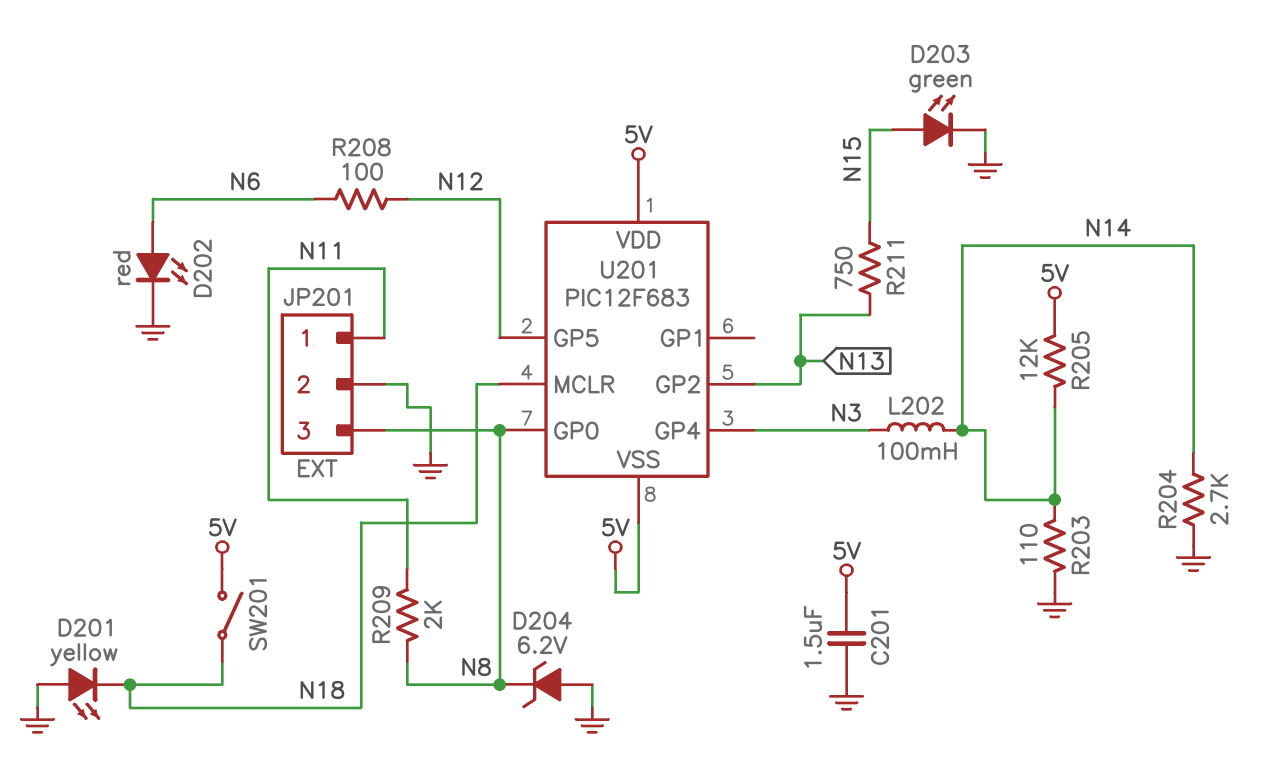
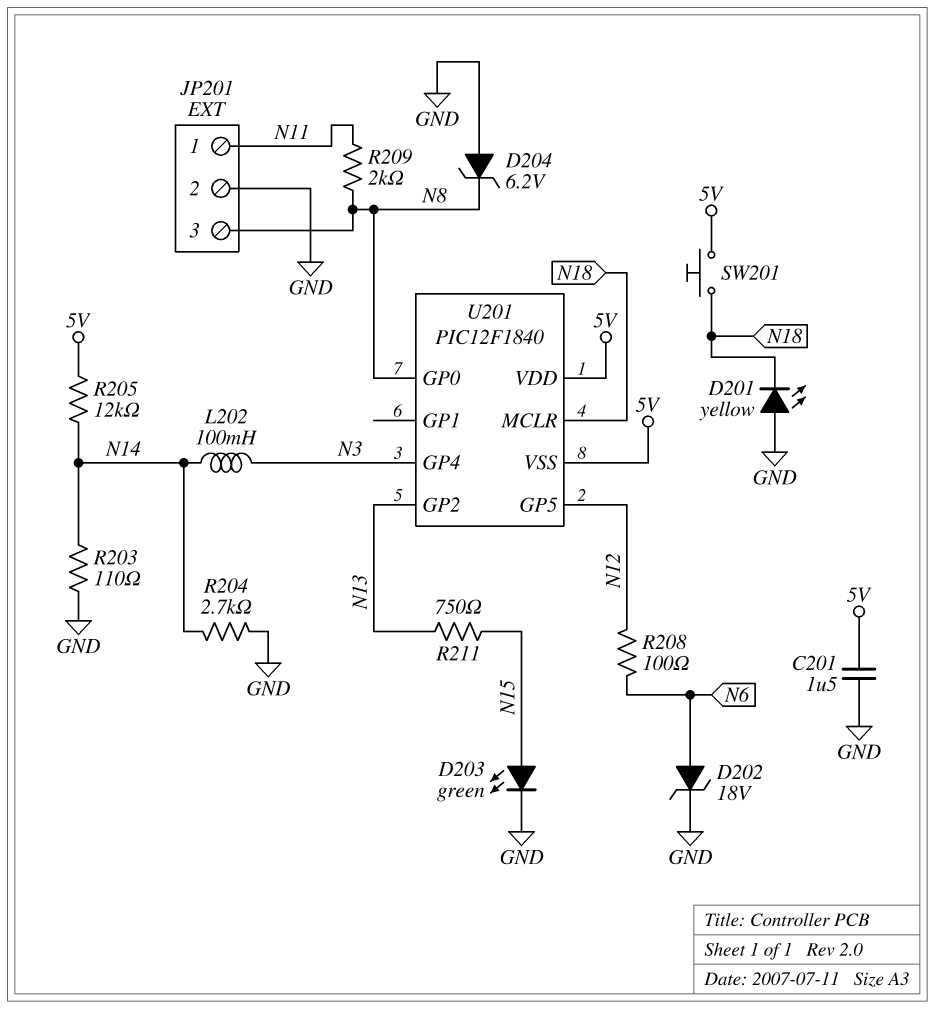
D202: LED red (A N6, K GND) -> zener 18V (A N6, K GND)
SW201: switch (5V, N18) -> button (5V, N18)
U201: PIC12F683 -> PIC12F1840

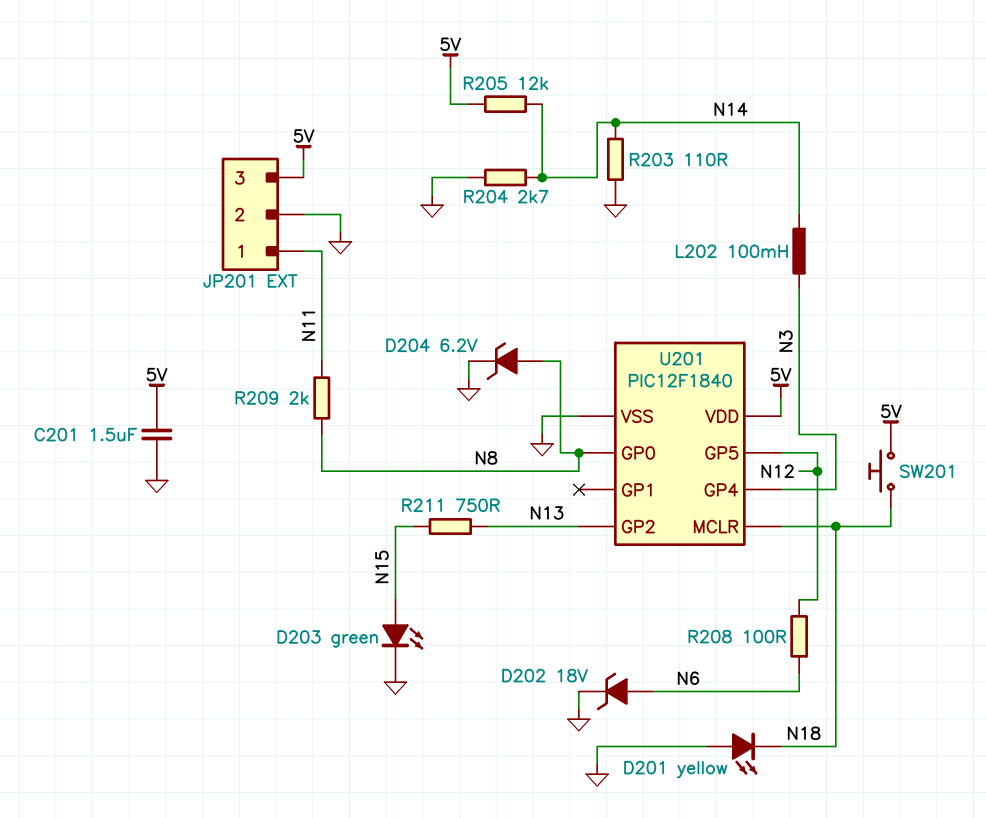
D204: zener 6.2V (A GND, K N8) -> zener 6.2V (A N8, K GND)
JP201 pin 3: N8 -> 5V
U201 pin VSS: 5V -> GND

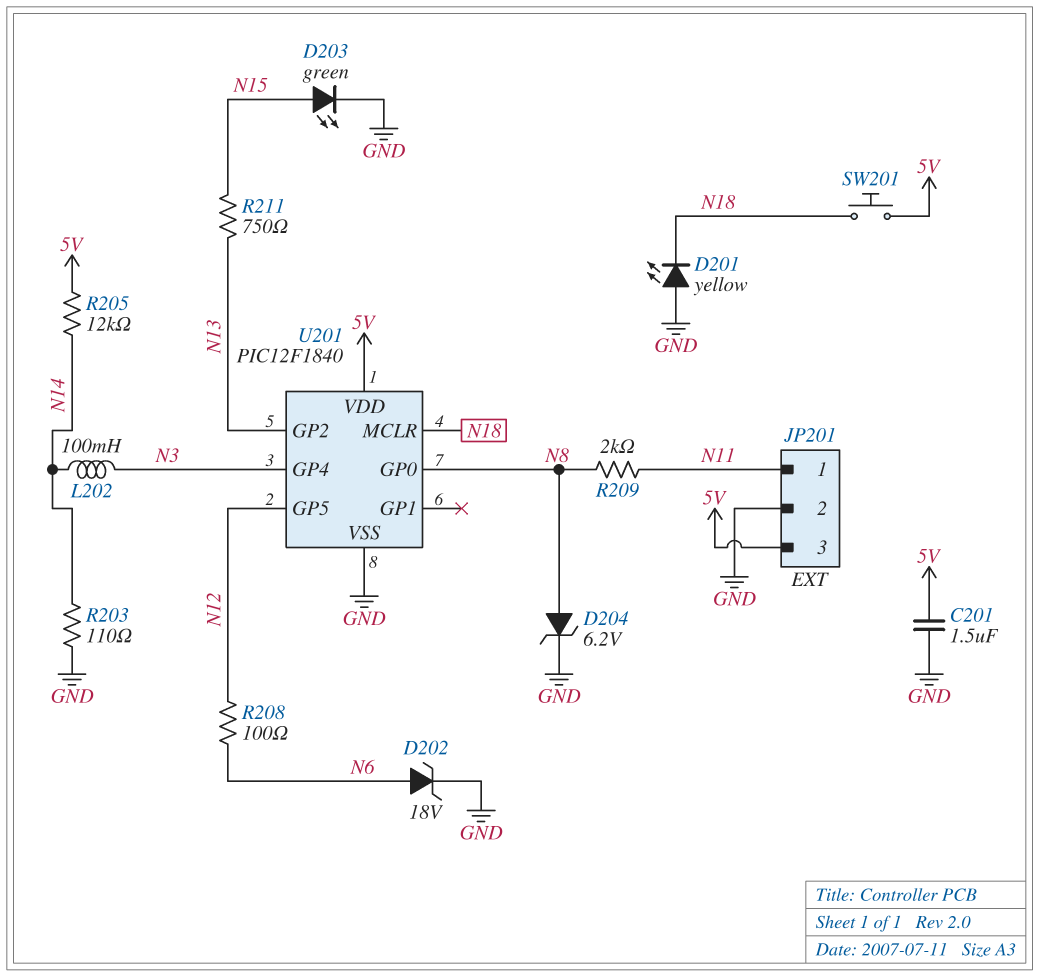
R204: 2.7k (GND, N14) -> none

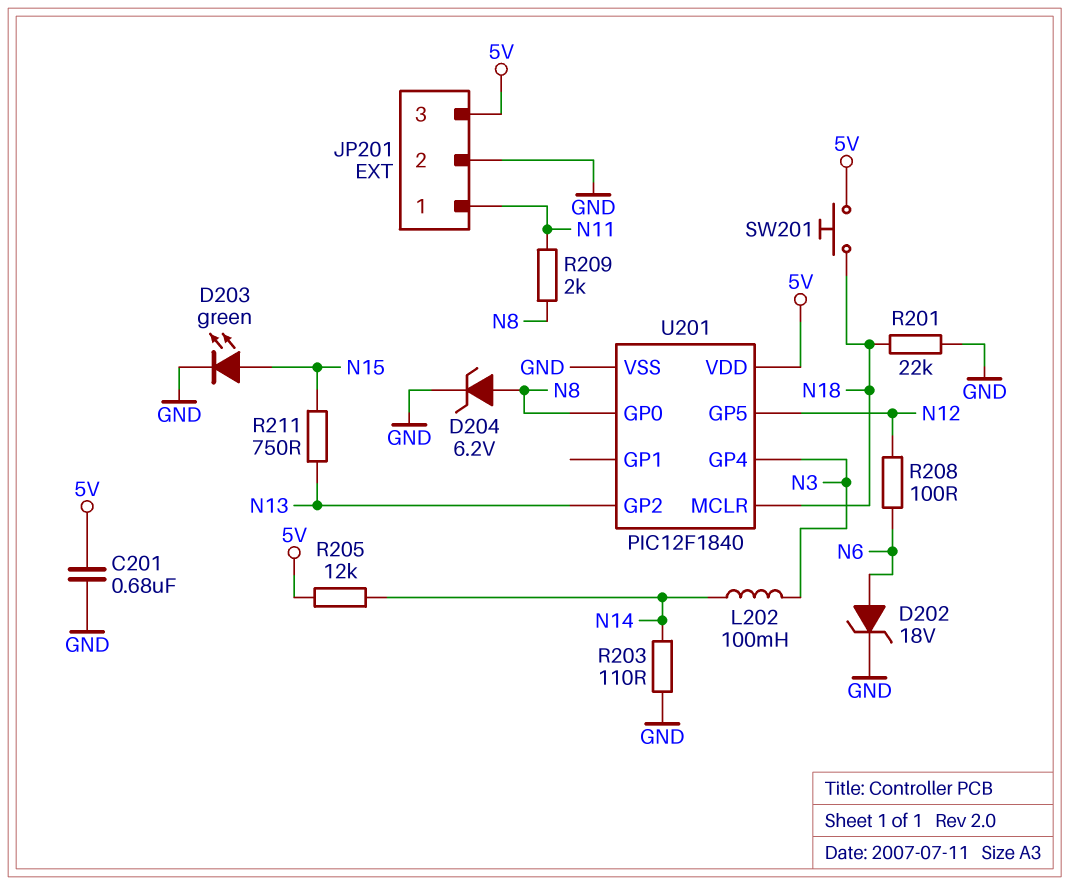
C201: 1.5uF (5V, GND) -> 680nF (5V, GND)
D201: LED yellow (A GND, K N18) -> none
R201: none -> 22k (GND, N18)

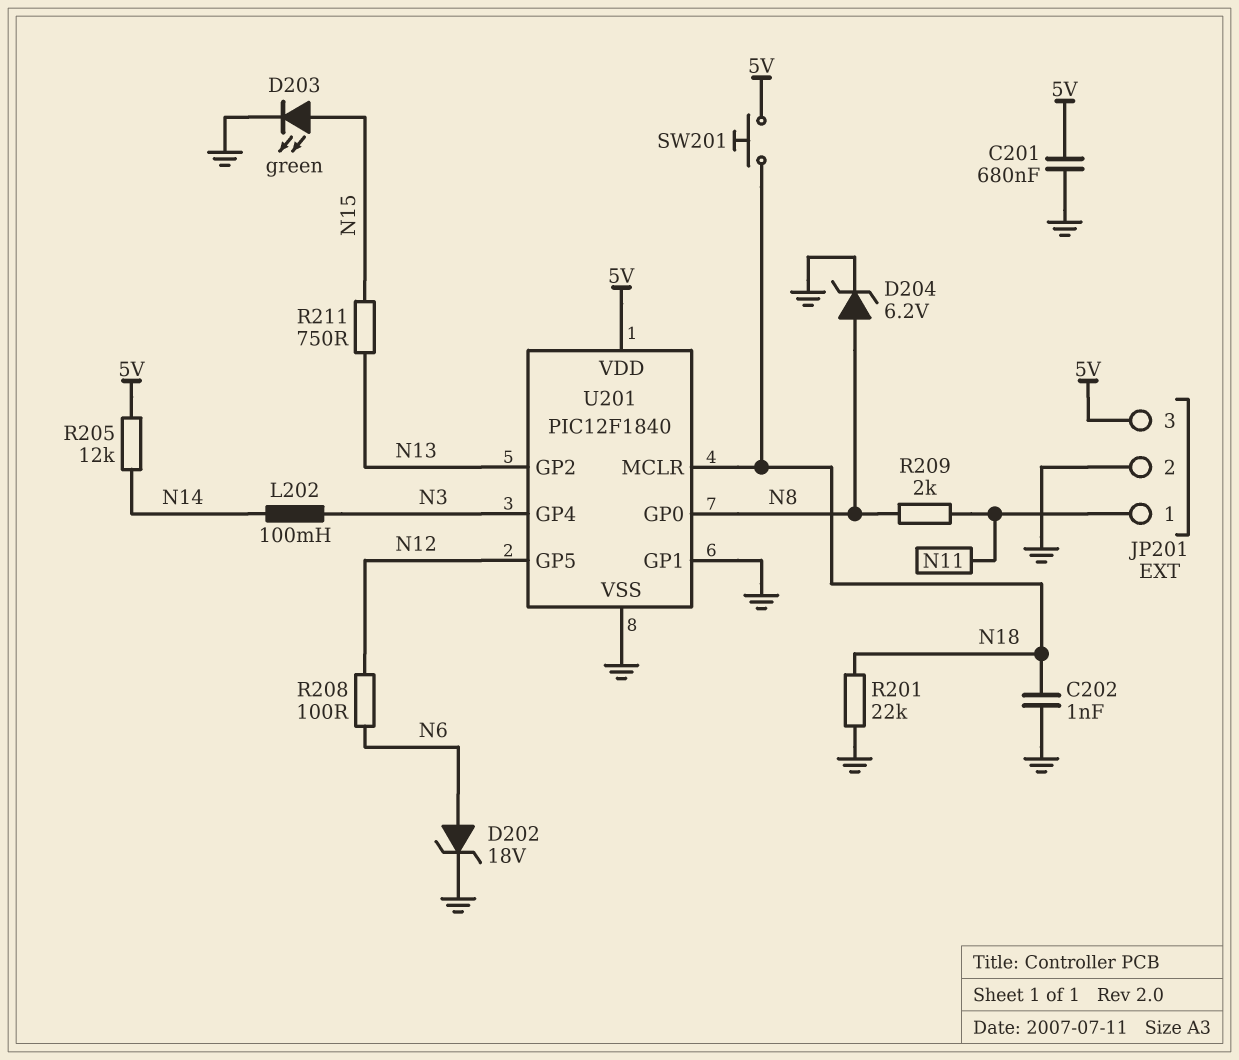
C202: none -> 1nF (GND, N18)
R203: 110 (GND, N14) -> none
U201 pin GP1: none -> GND

